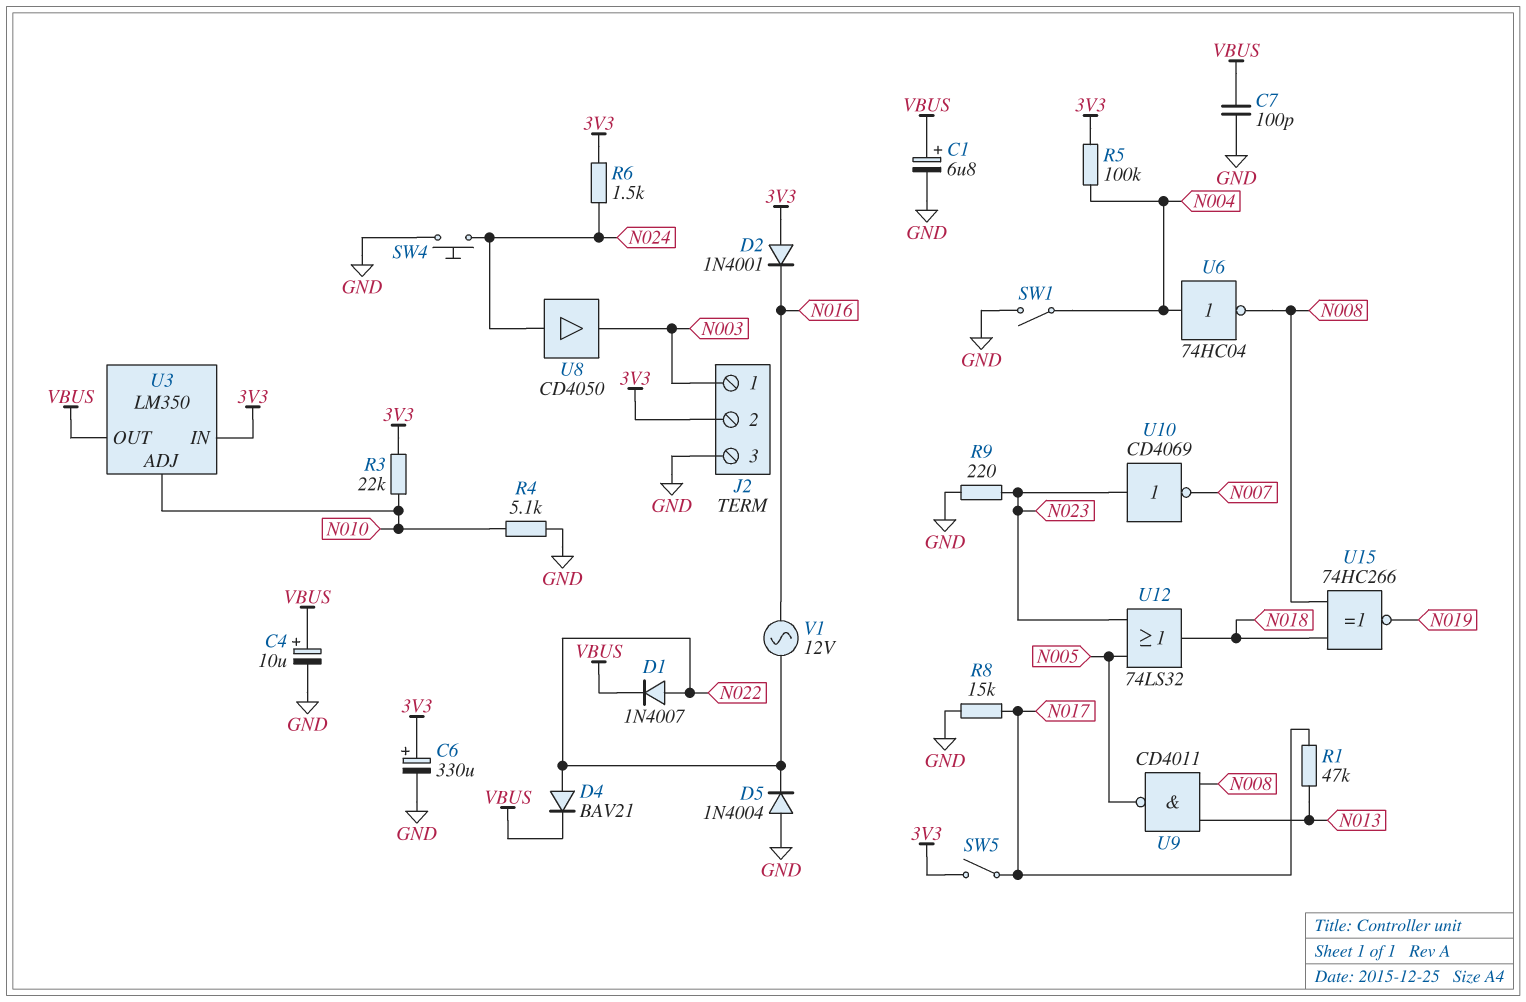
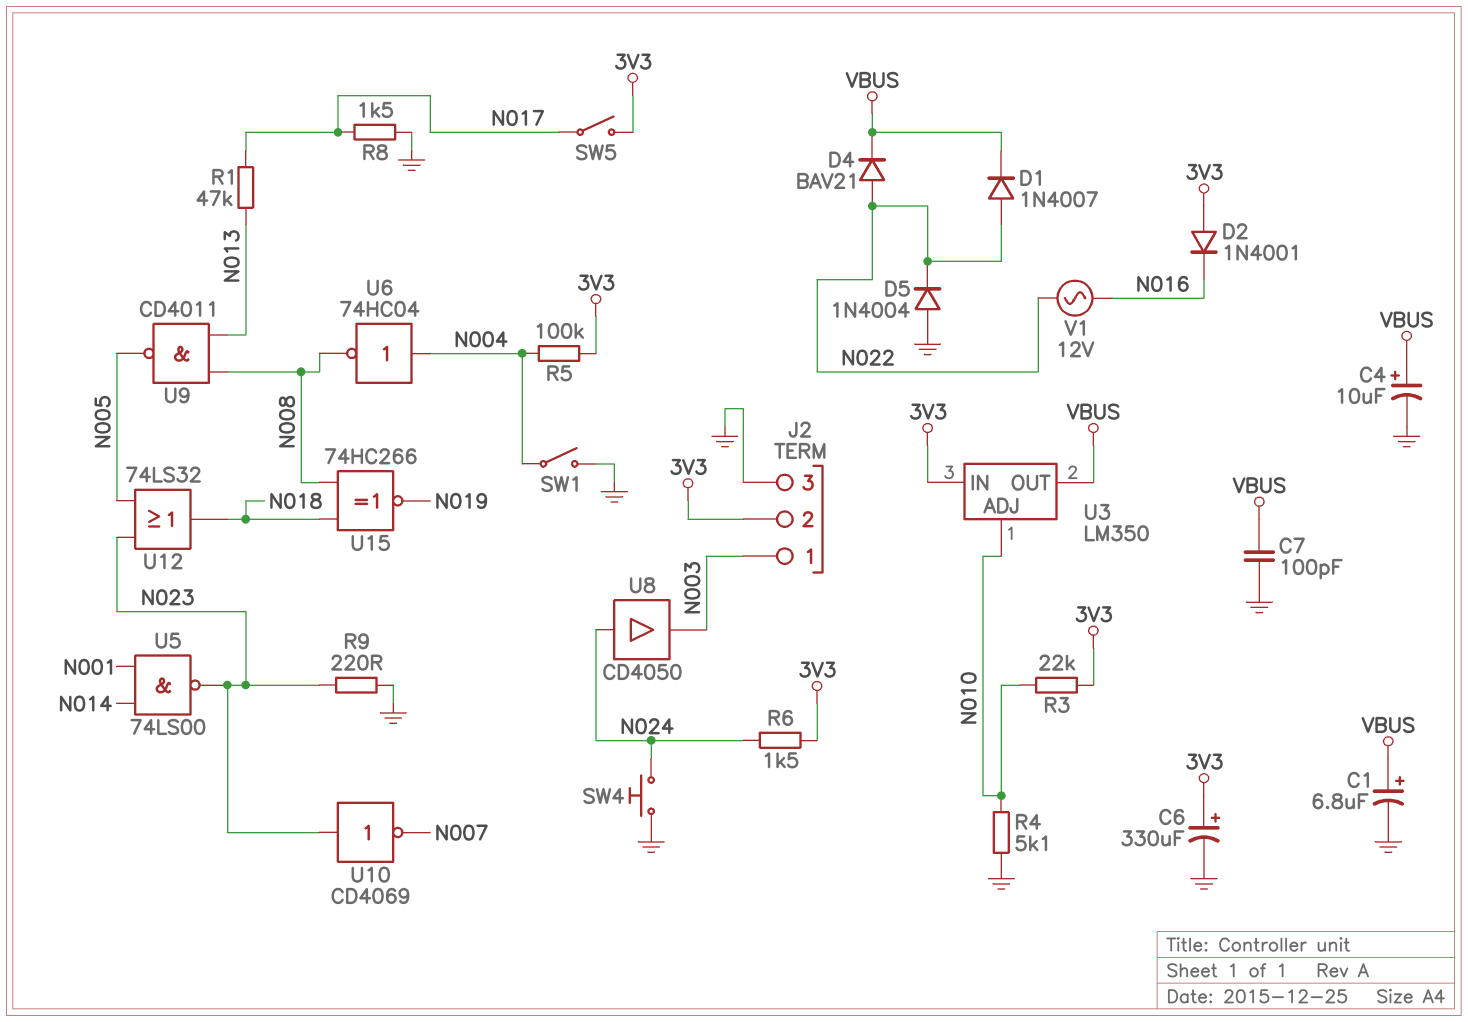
R8: 15k (GND, N017) -> 1.5k (GND, N017)
U5: none -> NAND 74LS00 (in N001, in N014, out N023)

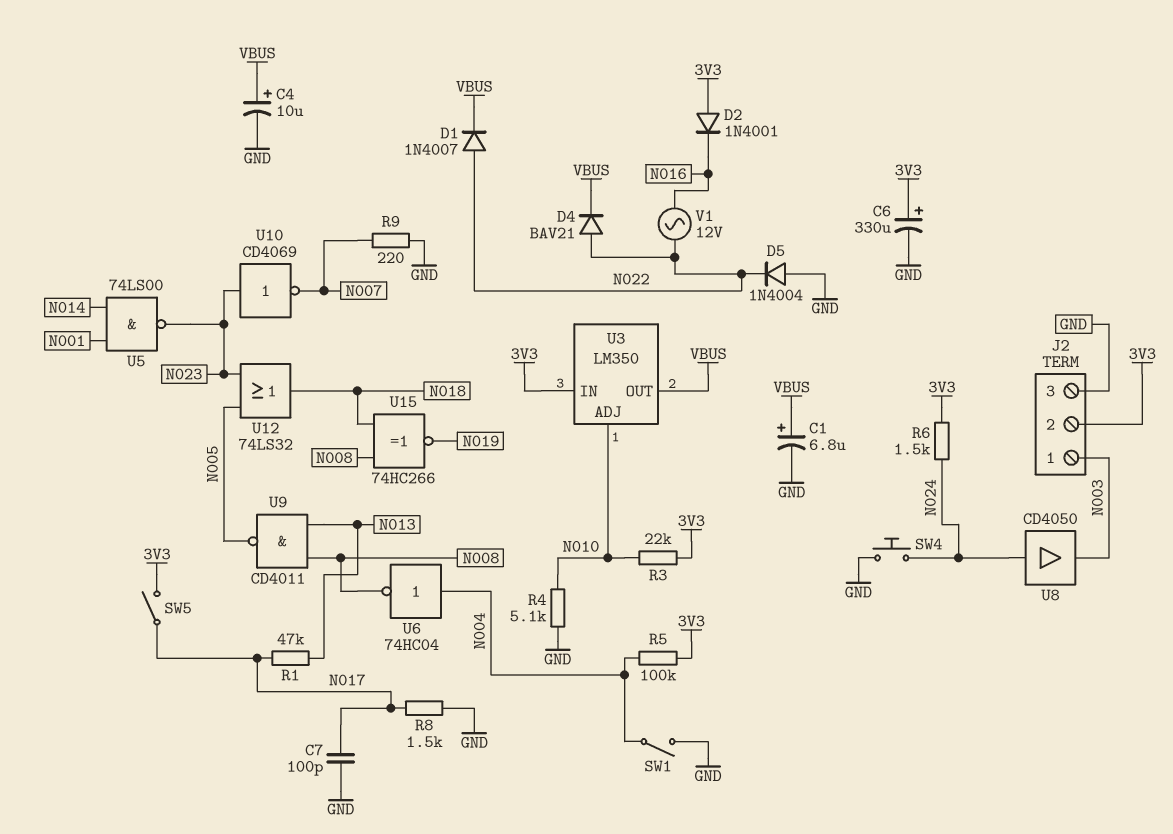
C7: 100pF (GND, VBUS) -> 100pF (GND, N017)
R9: 220 (GND, N023) -> 220 (GND, N007)

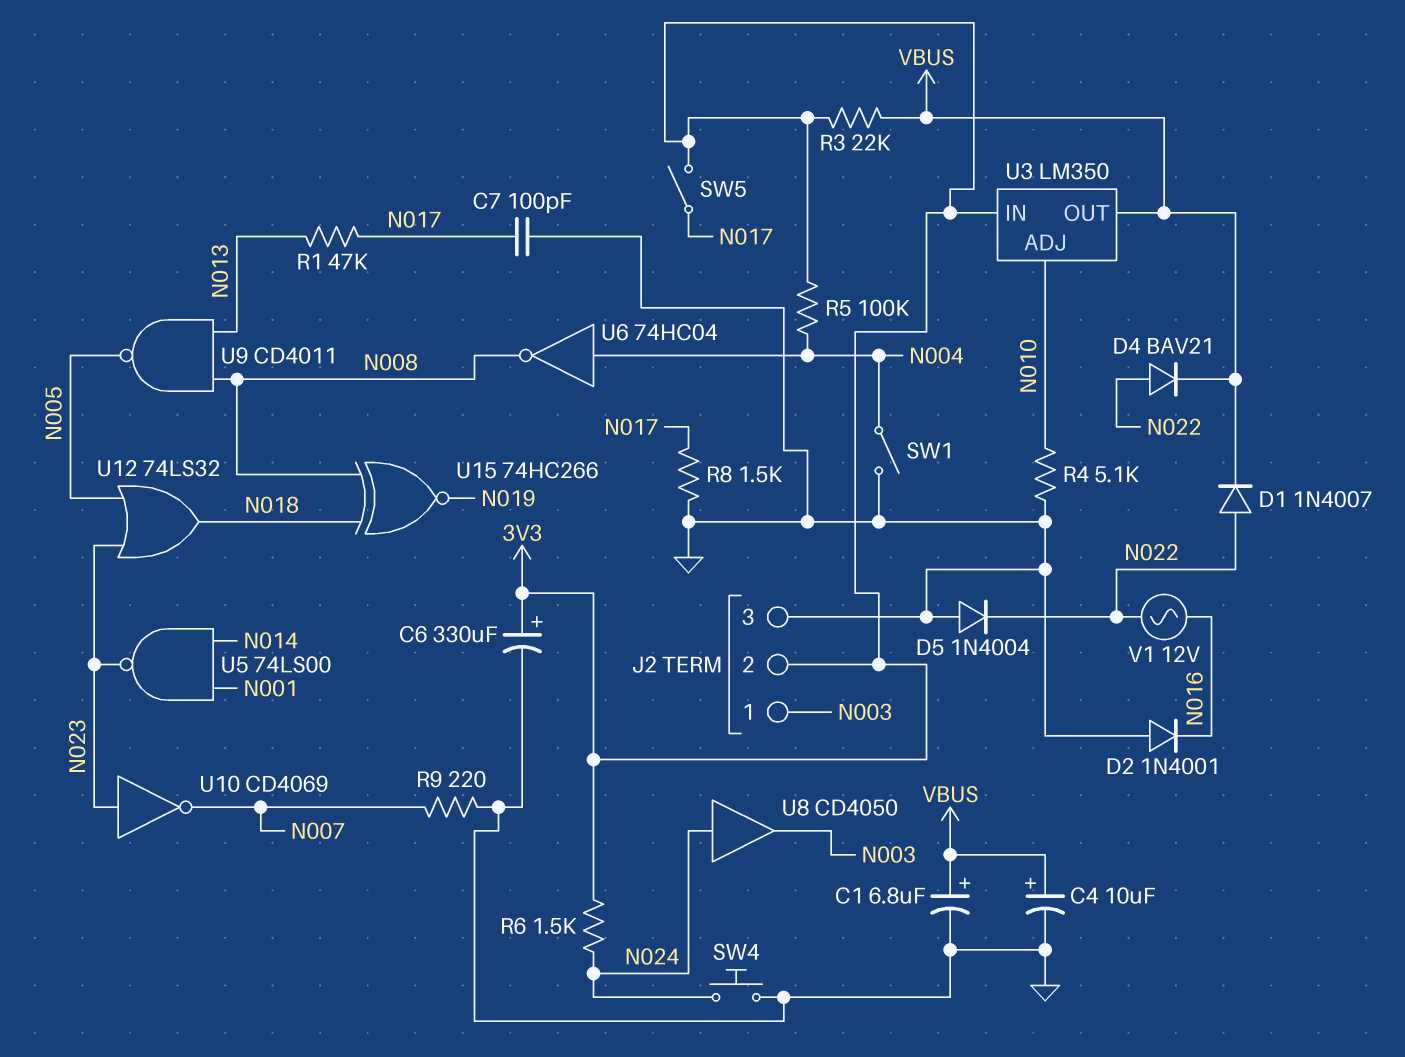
D2: diode 1N4001 (A 3V3, K N016) -> diode 1N4001 (A GND, K N016)
R3: 22k (3V3, N010) -> 22k (3V3, VBUS)

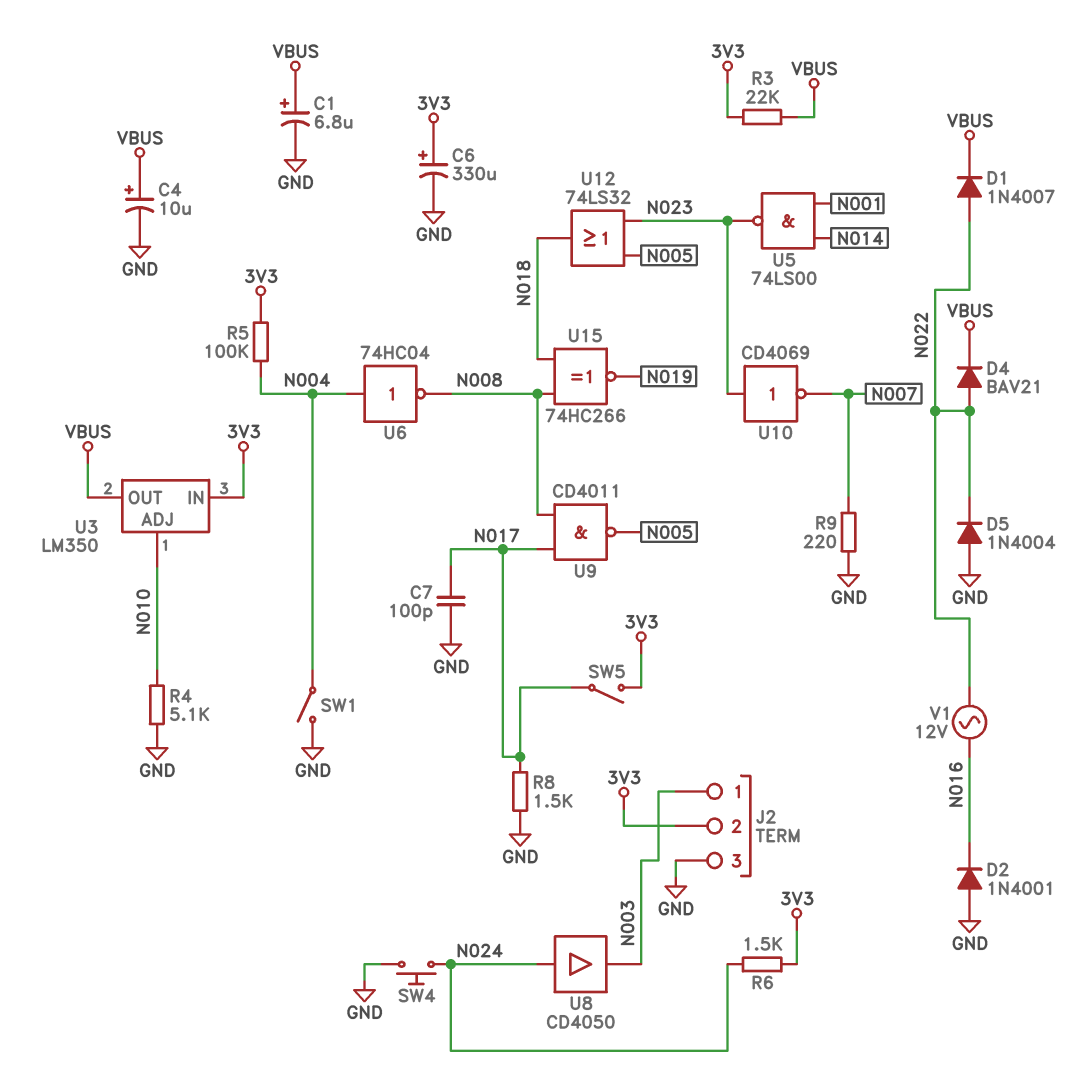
R1: 47k (N013, N017) -> none
U9: NAND CD4011 (in N008, in N013, out N005) -> NAND CD4011 (in N008, in N017, out N005)

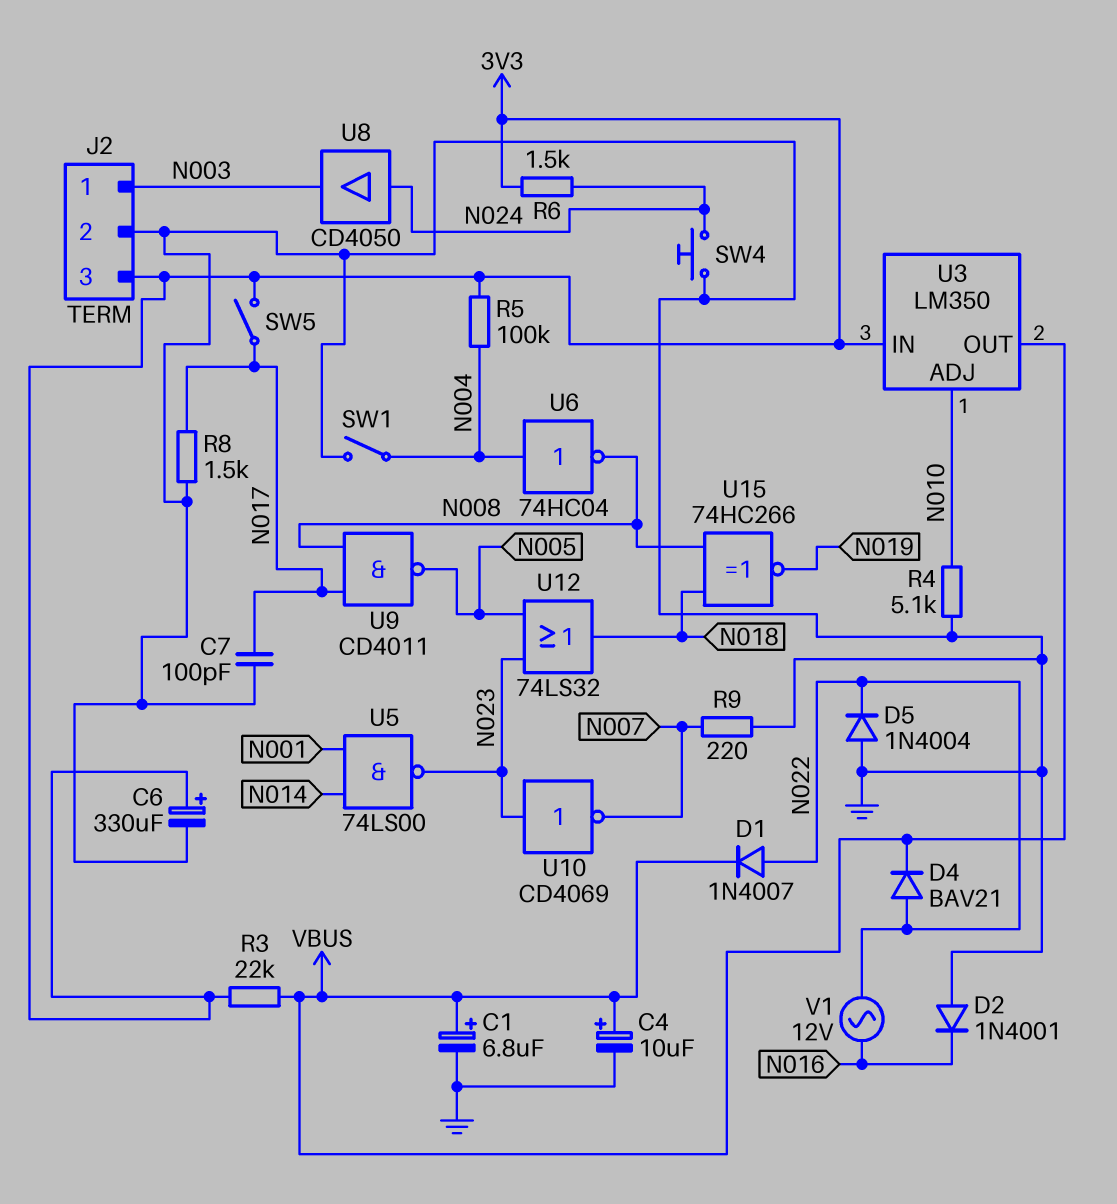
J2 pin 2: 3V3 -> GND
J2 pin 3: GND -> 3V3

